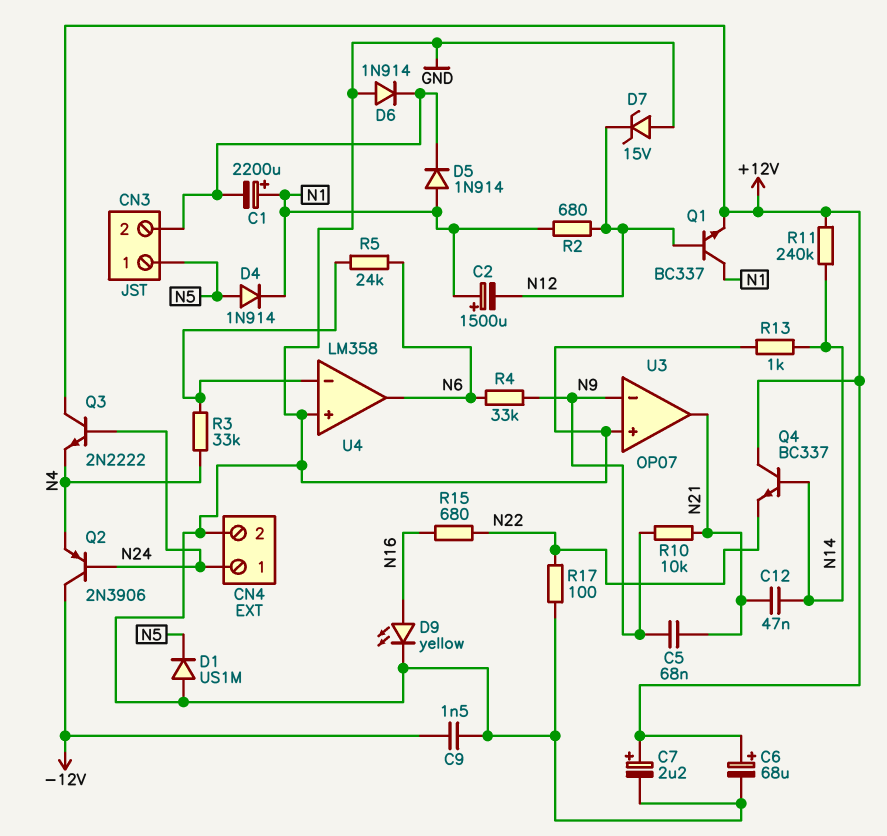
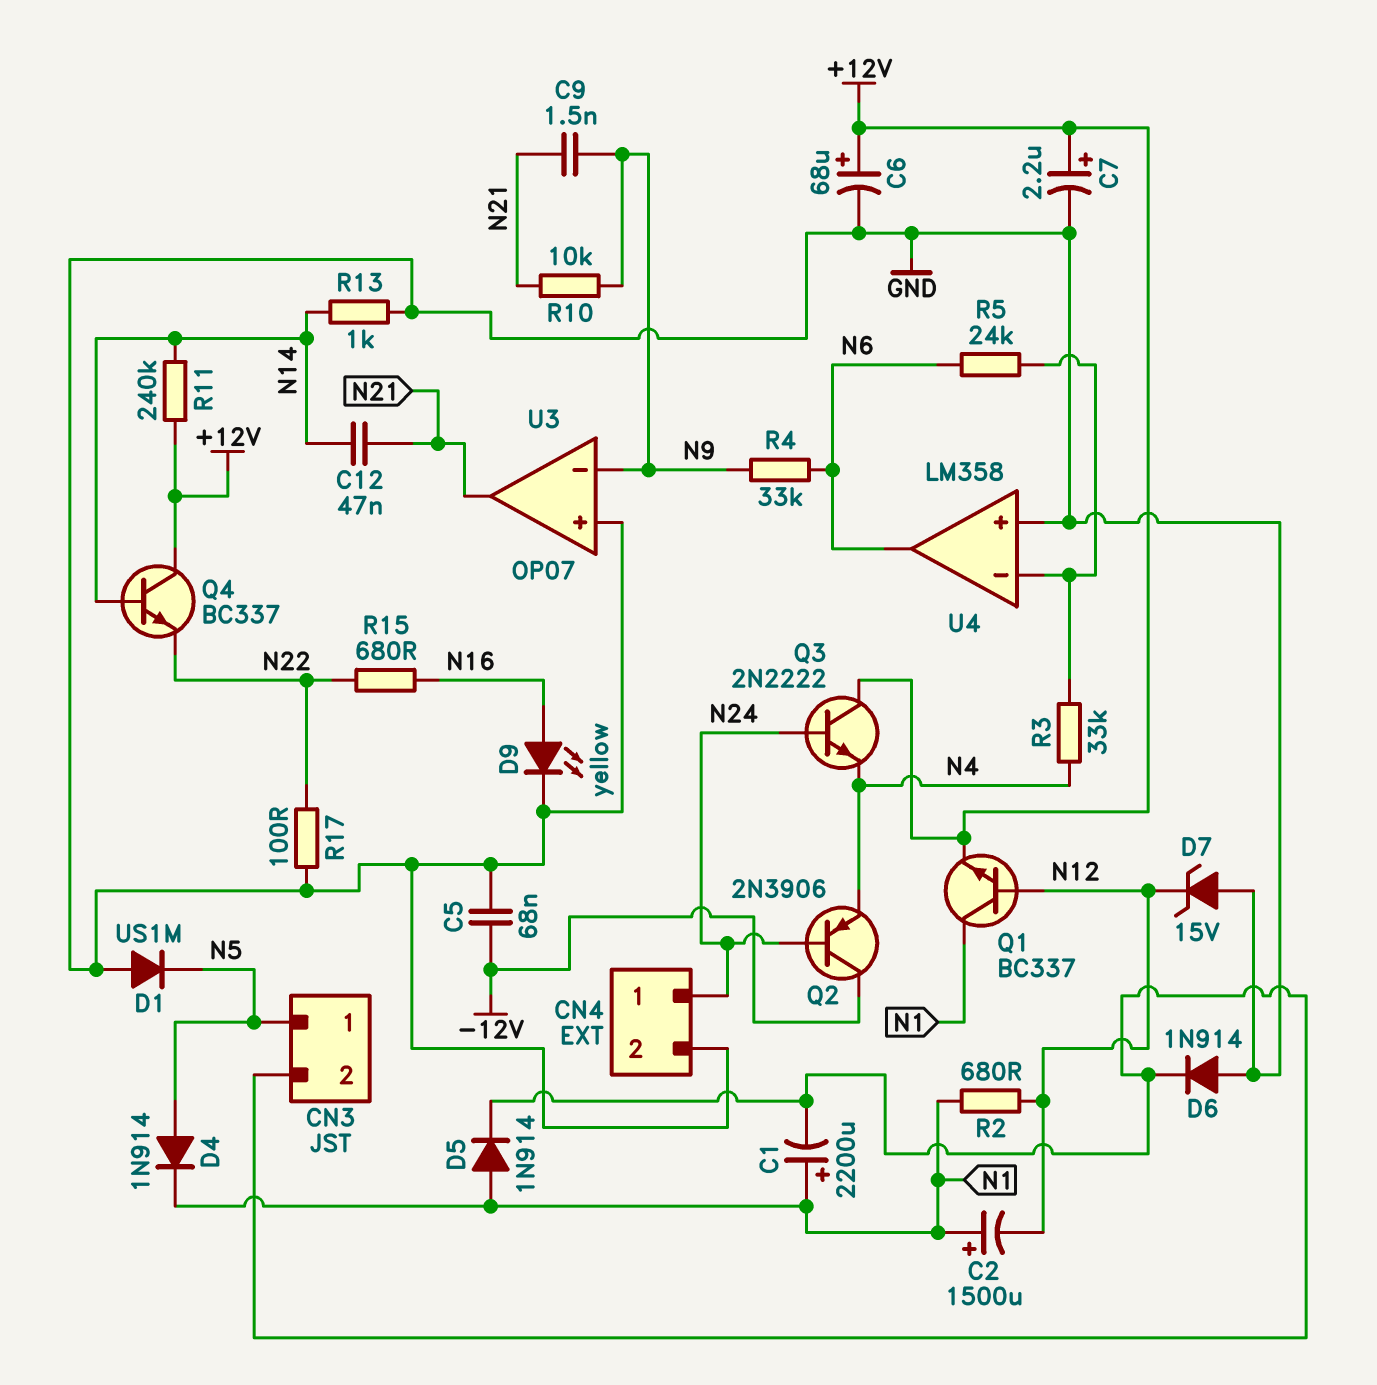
C5: 68nF (N9, N21) -> 68nF (-12V, GND)
C9: 1.5nF (-12V, GND) -> 1.5nF (N9, N21)

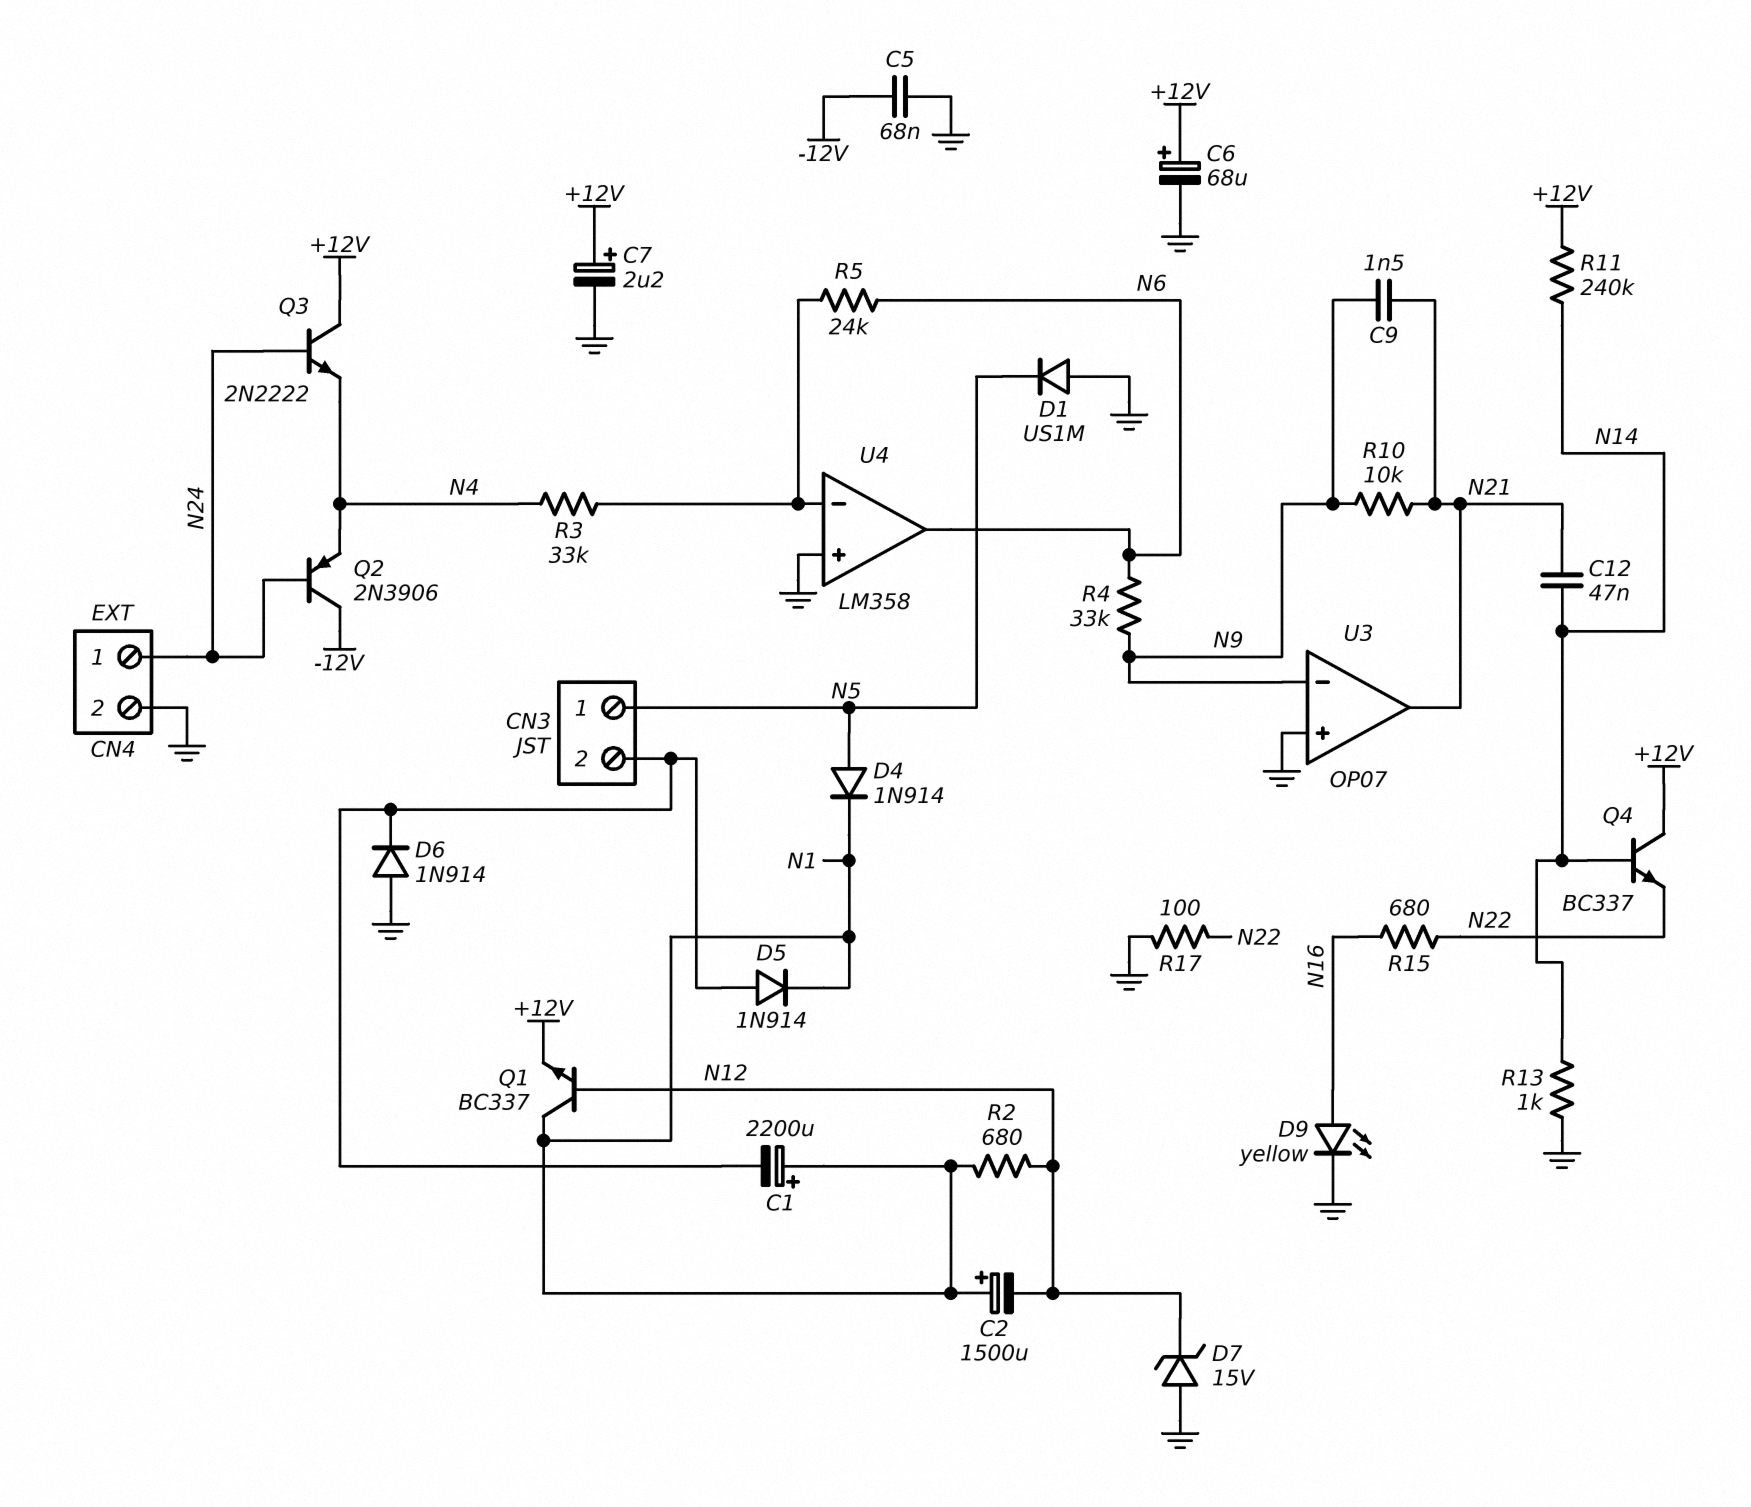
D5: diode 1N914 (A N1, K CN3/2) -> diode 1N914 (A CN3/2, K N1)

